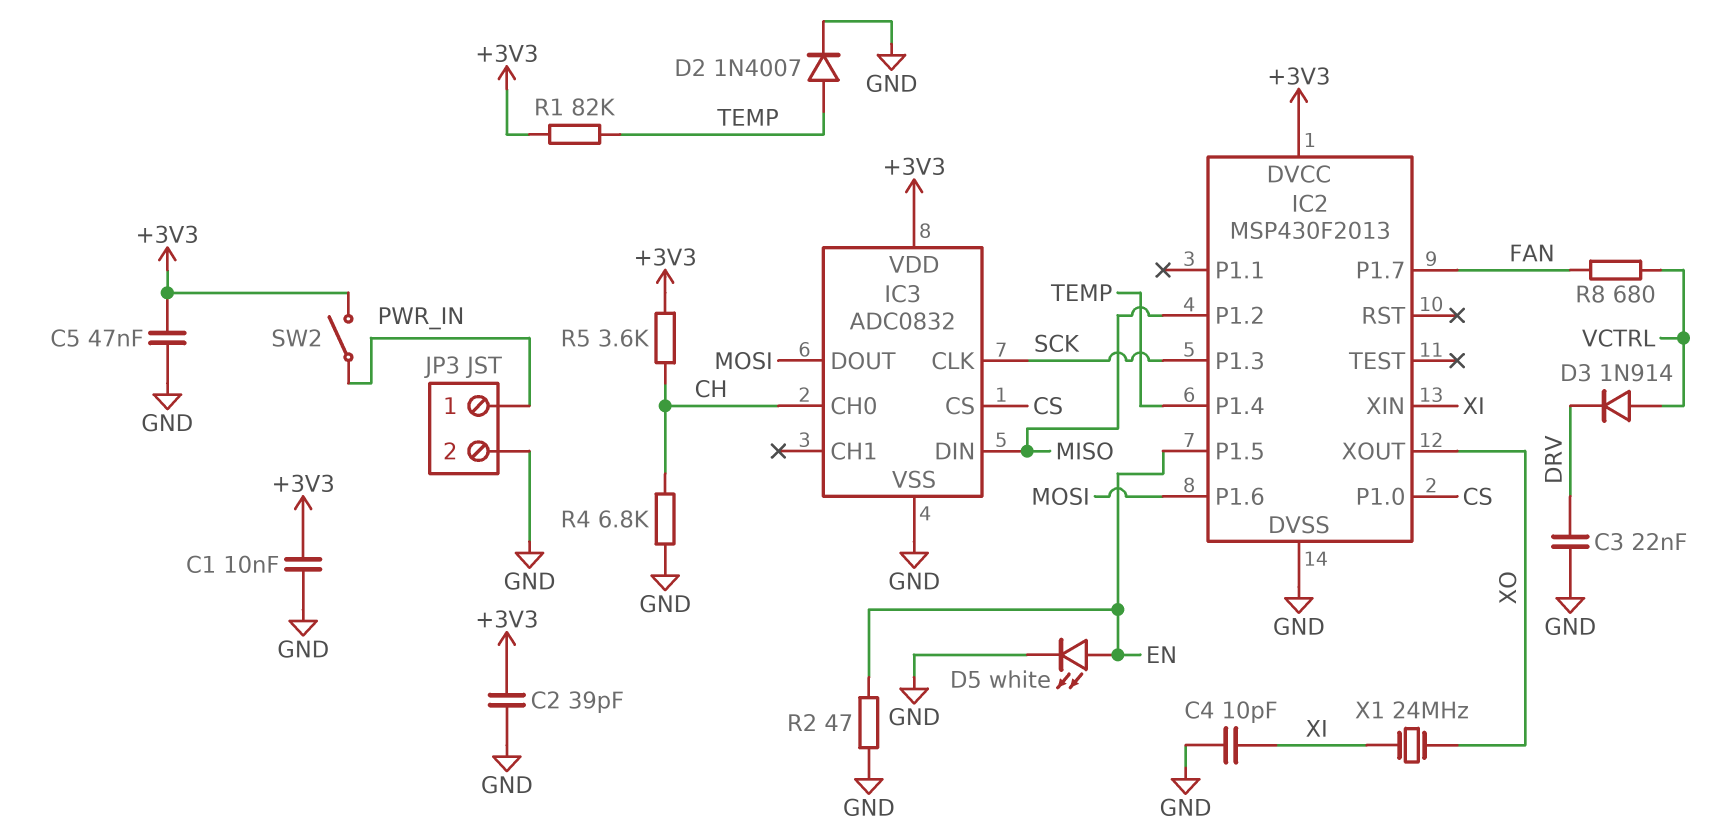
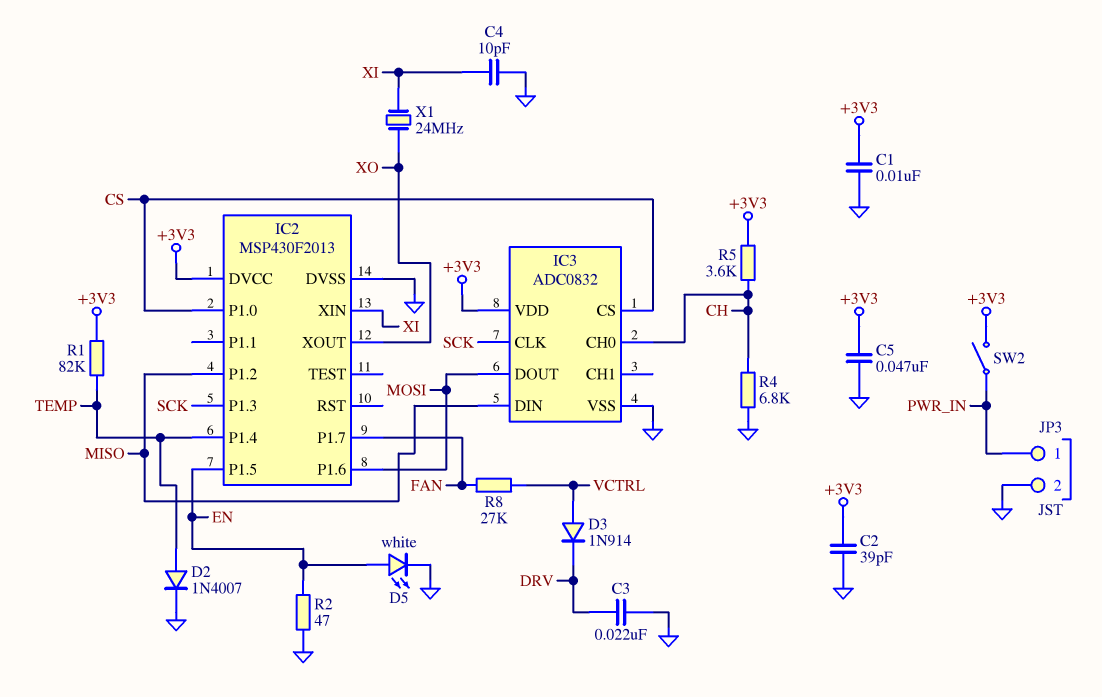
R8: 680 (FAN, VCTRL) -> 27k (FAN, VCTRL)

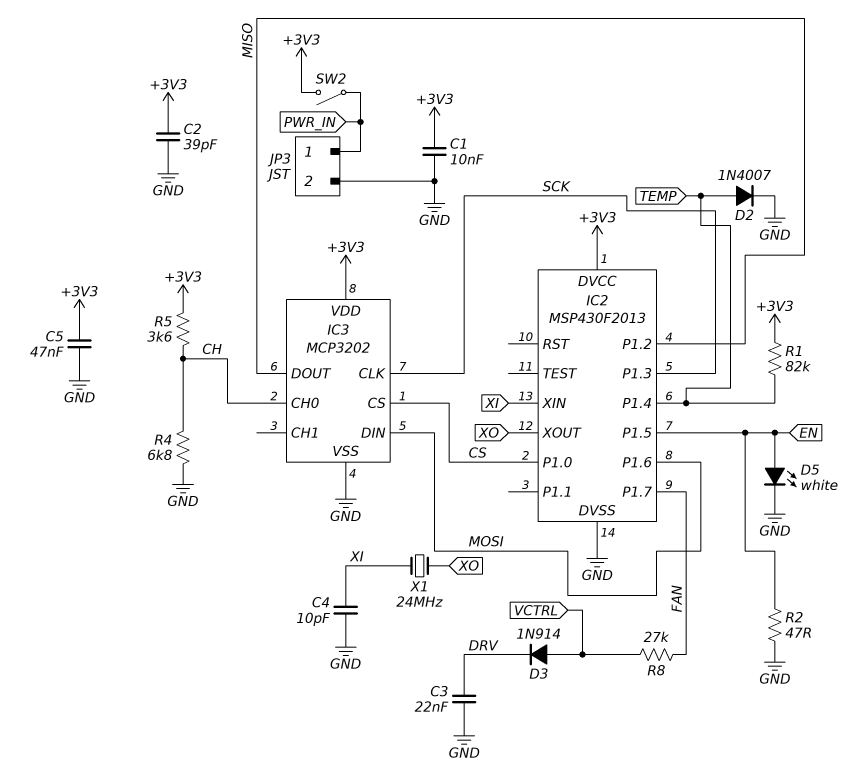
IC3: ADC0832 -> MCP3202
IC3 pin DIN: MISO -> MOSI
IC3 pin DOUT: MOSI -> MISO

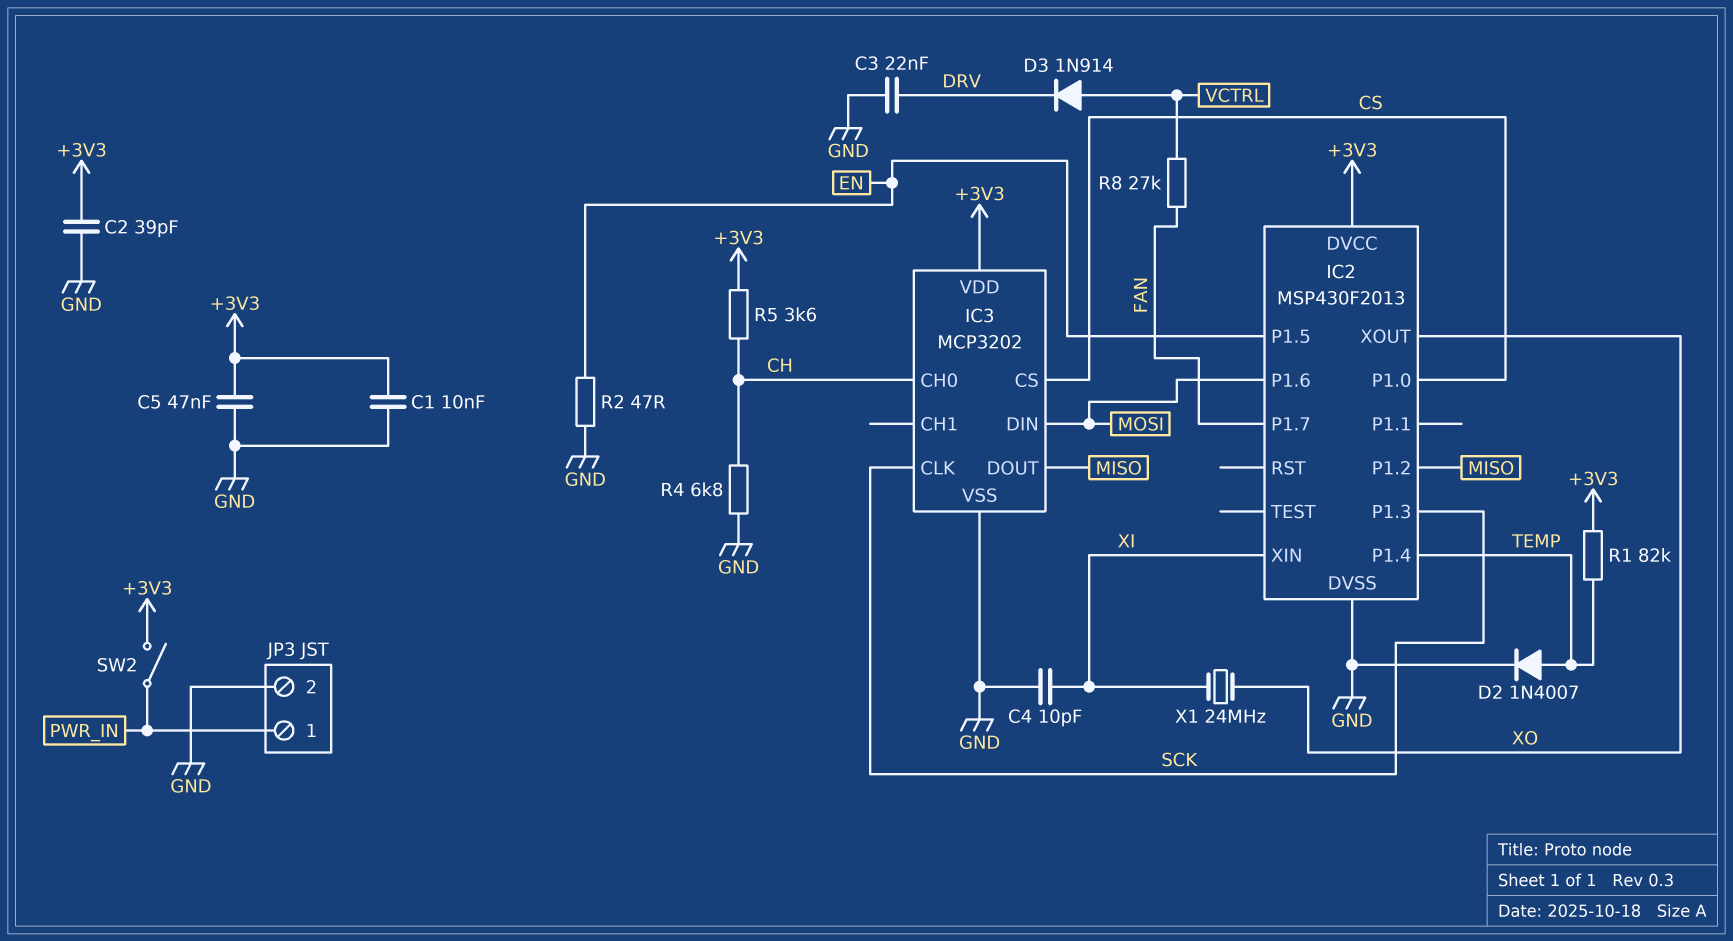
D5: LED white (A EN, K GND) -> none

